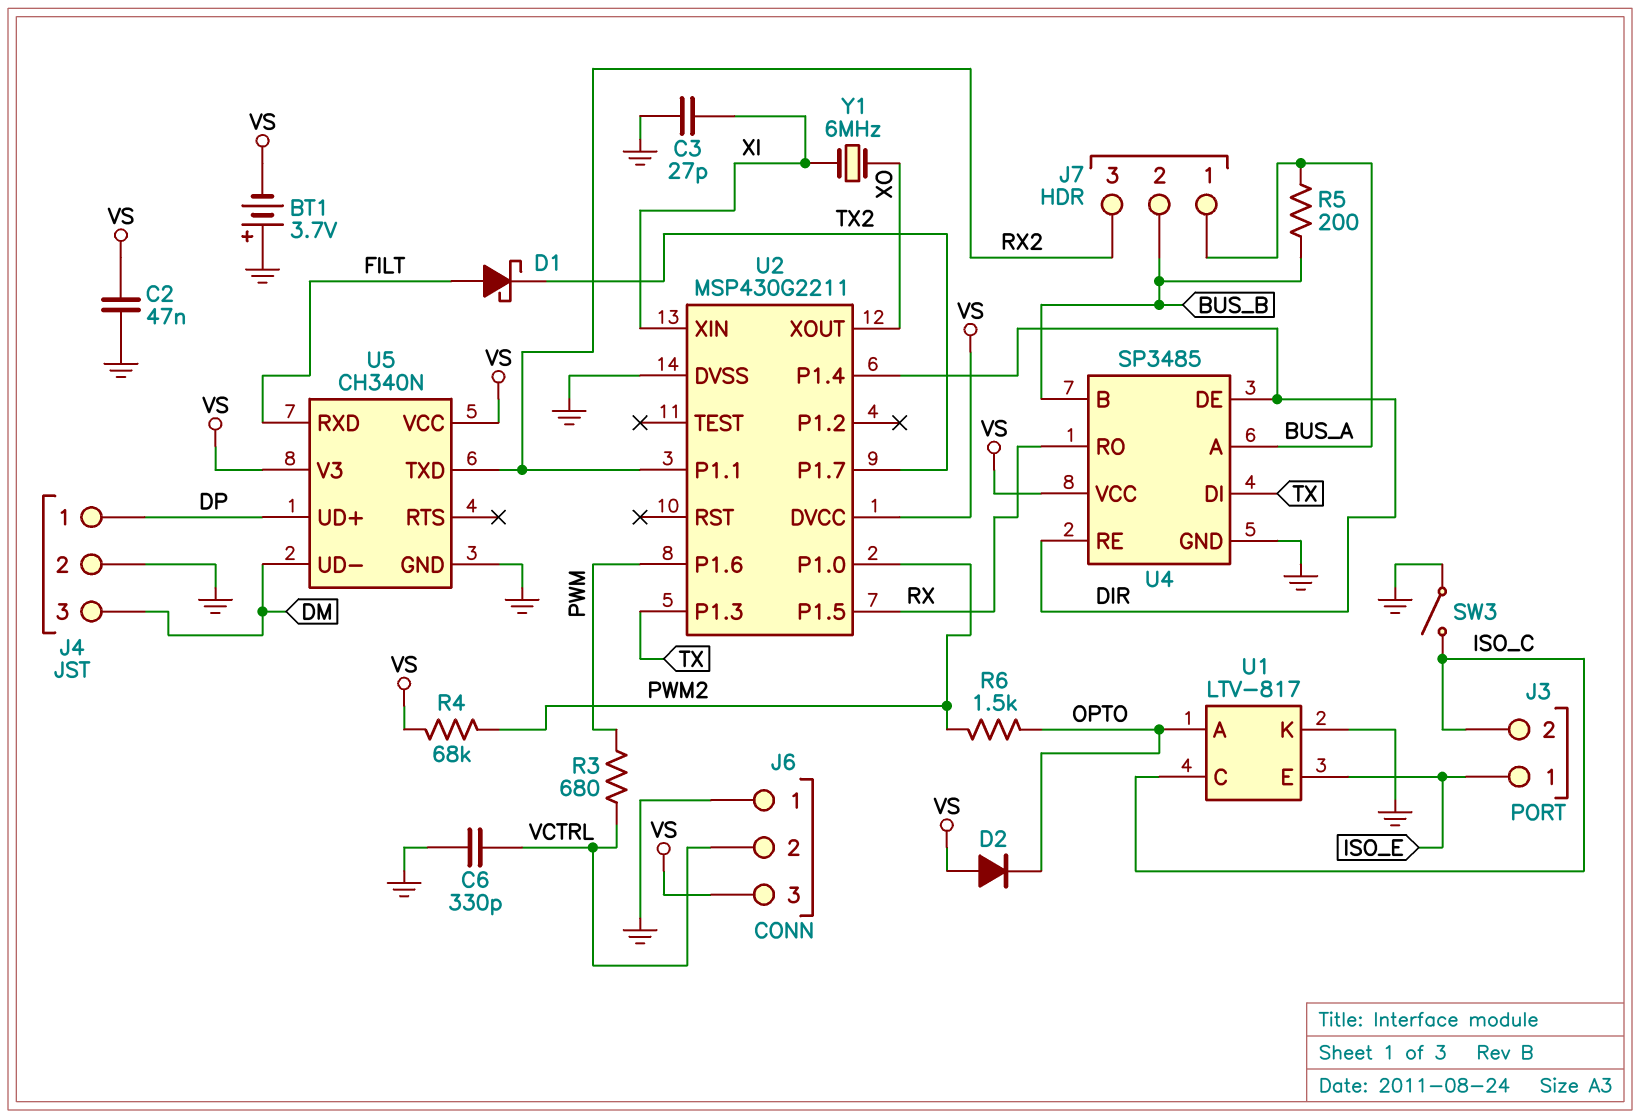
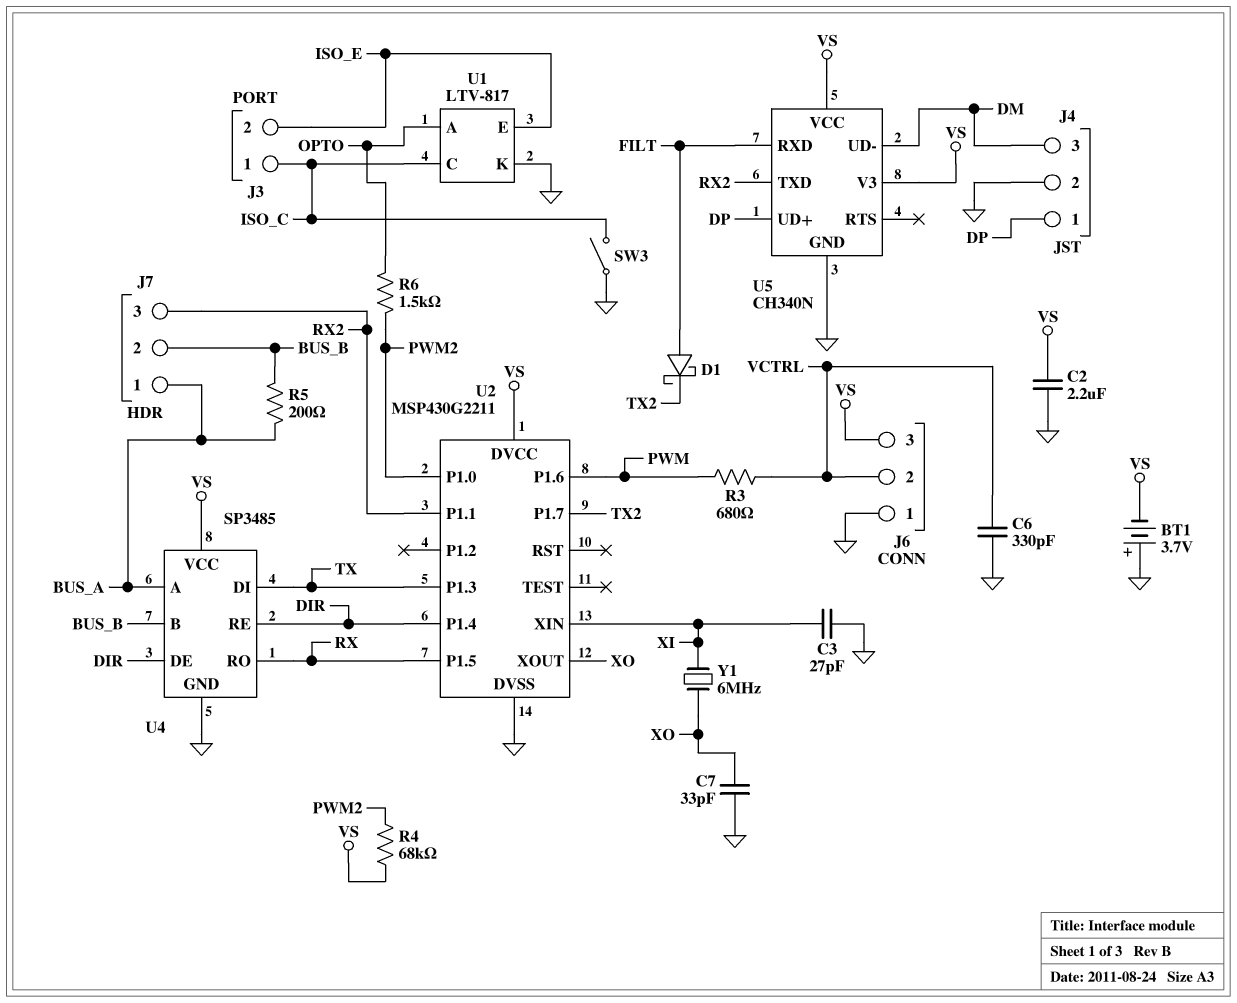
C2: 47nF (GND, VS) -> 2.2uF (GND, VS)
C7: none -> 33pF (GND, XO)
D2: diode (A VS, K OPTO) -> none
J3 pin 1: ISO_E -> ISO_C
J3 pin 2: ISO_C -> ISO_E

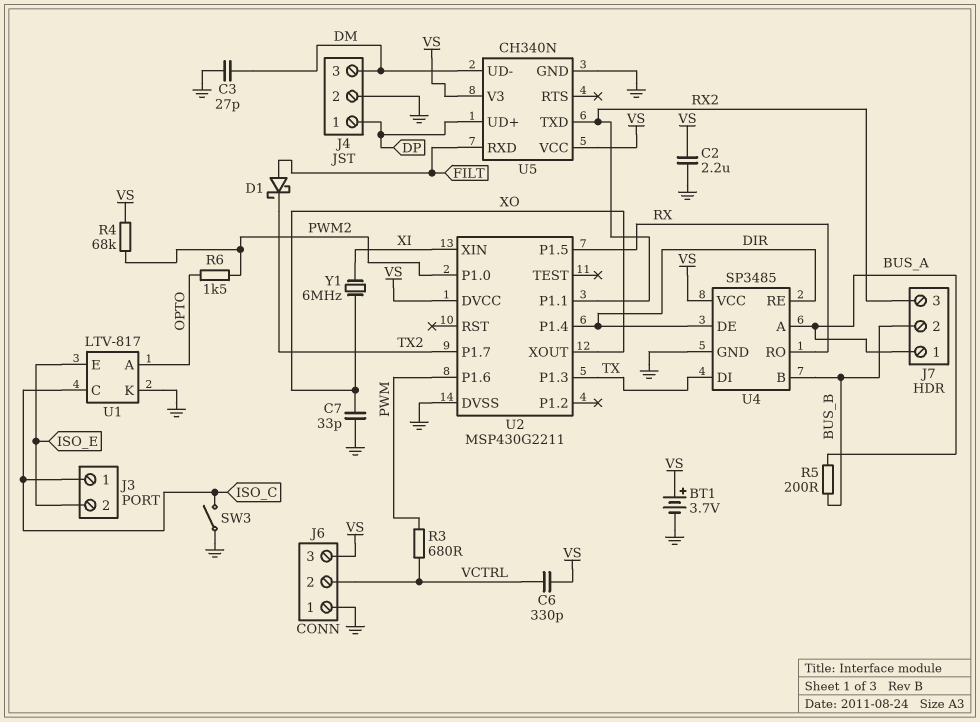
BT1: 3.7V (plus GND, minus VS) -> 3.7V (plus VS, minus GND)
C3: 27pF (GND, XI) -> 27pF (DM, GND)
C6: 330pF (GND, VCTRL) -> 330pF (VCTRL, VS)

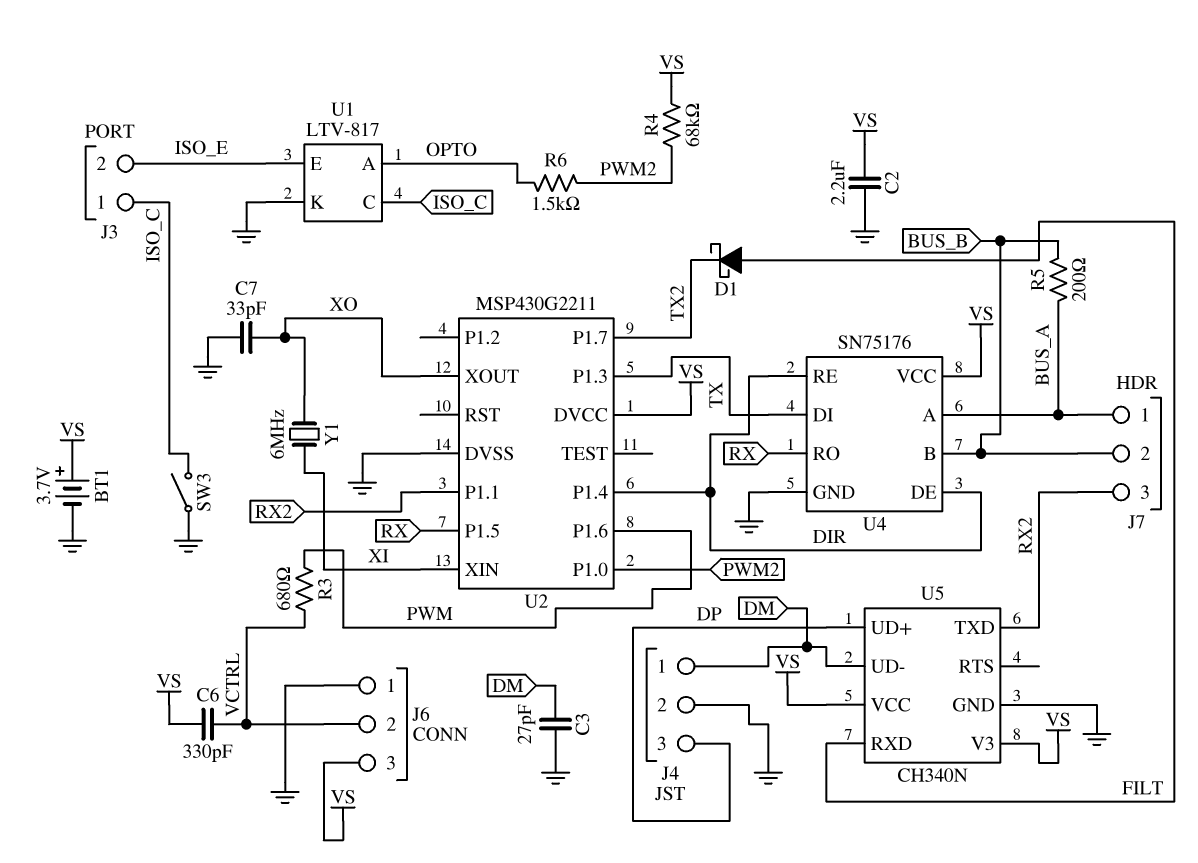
J4 pin 1: DP -> DM
J4 pin 3: DM -> DP
U4: SP3485 -> SN75176

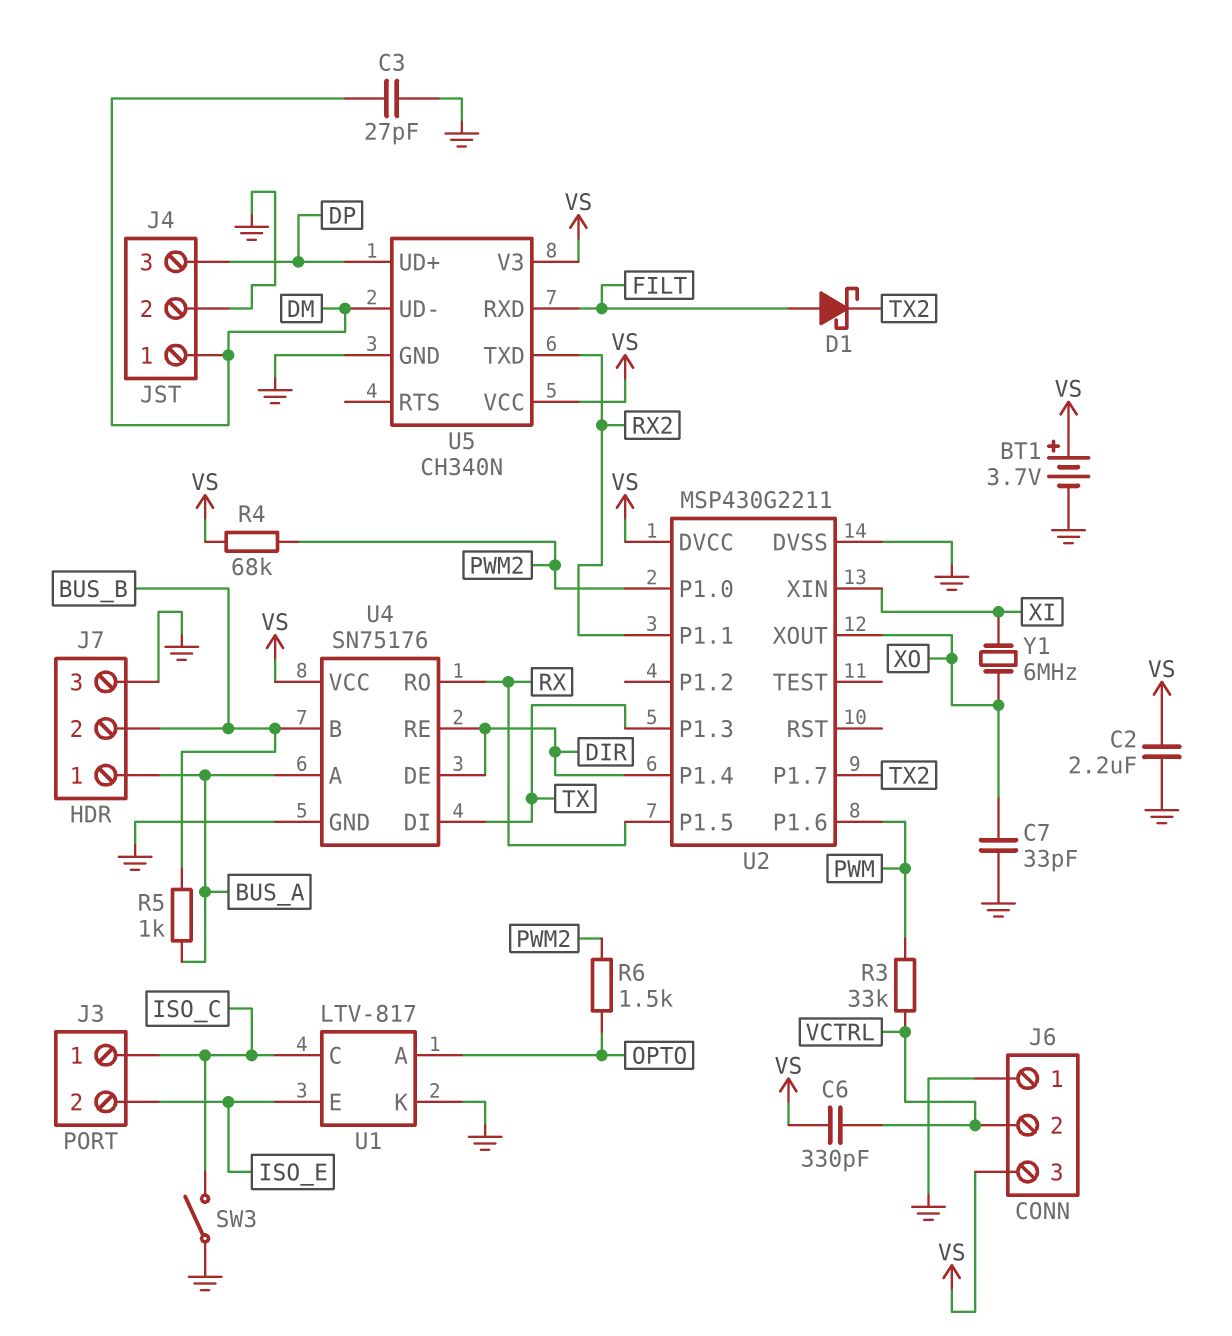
J7 pin 3: RX2 -> GND
R3: 680 (PWM, VCTRL) -> 33k (PWM, VCTRL)
R5: 200 (BUS_A, BUS_B) -> 1k (BUS_A, BUS_B)

